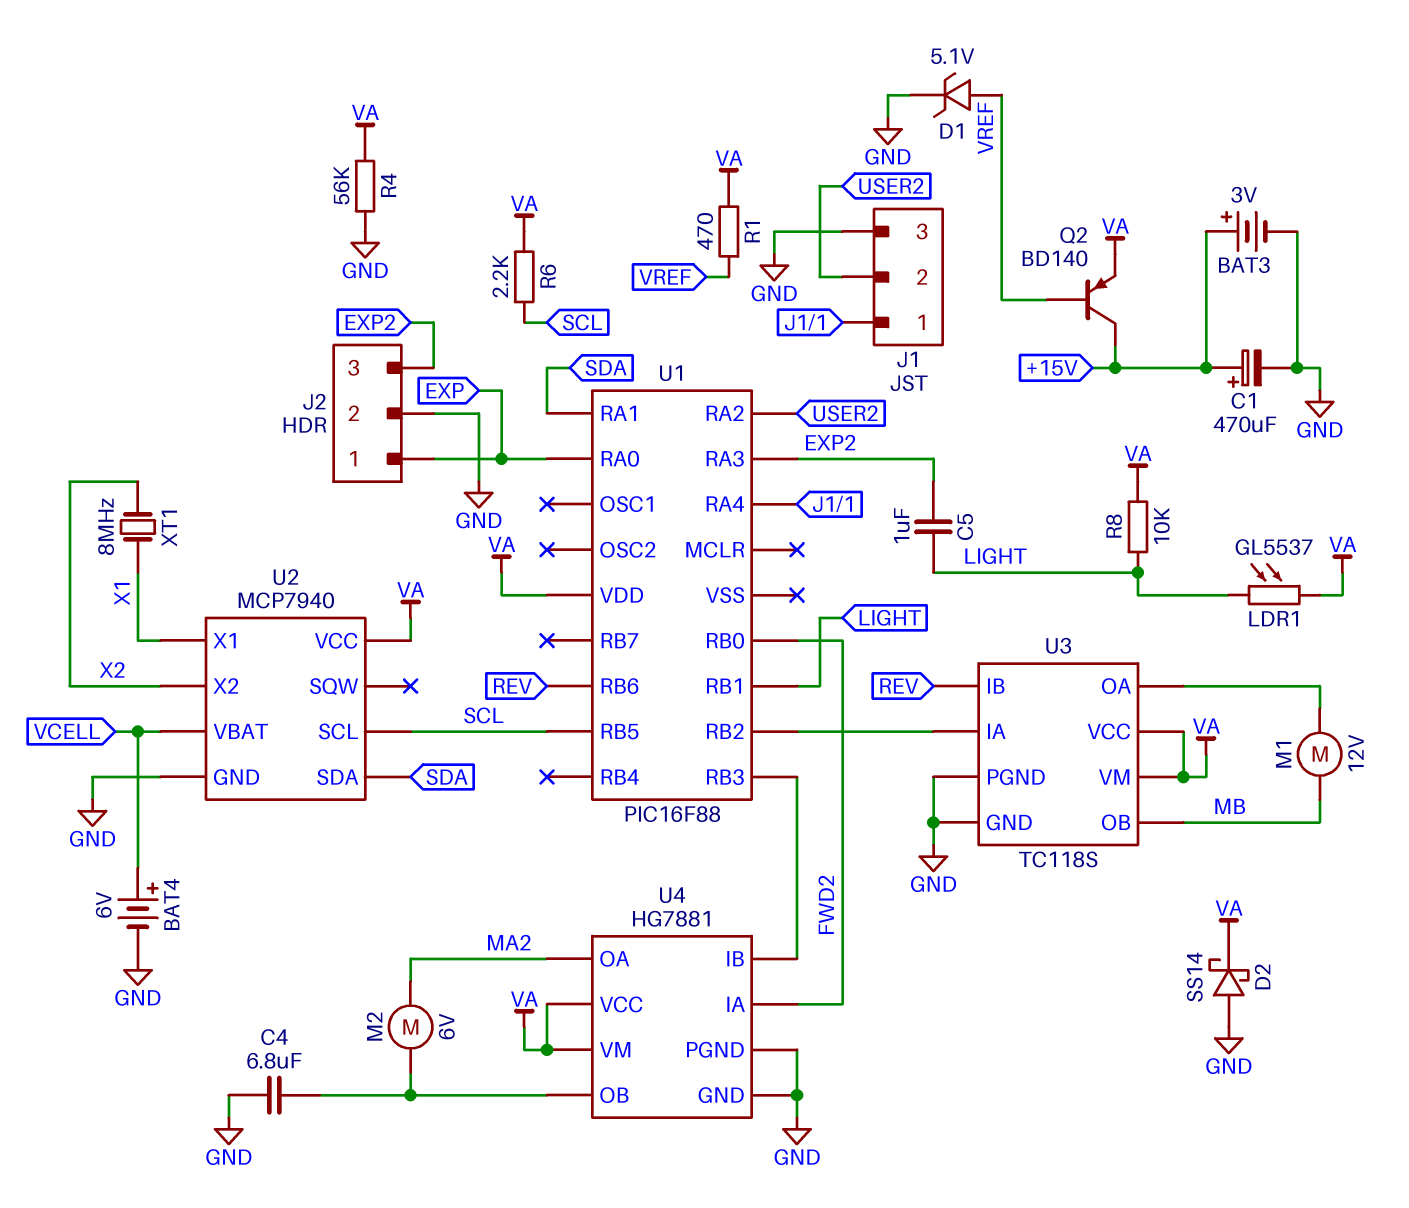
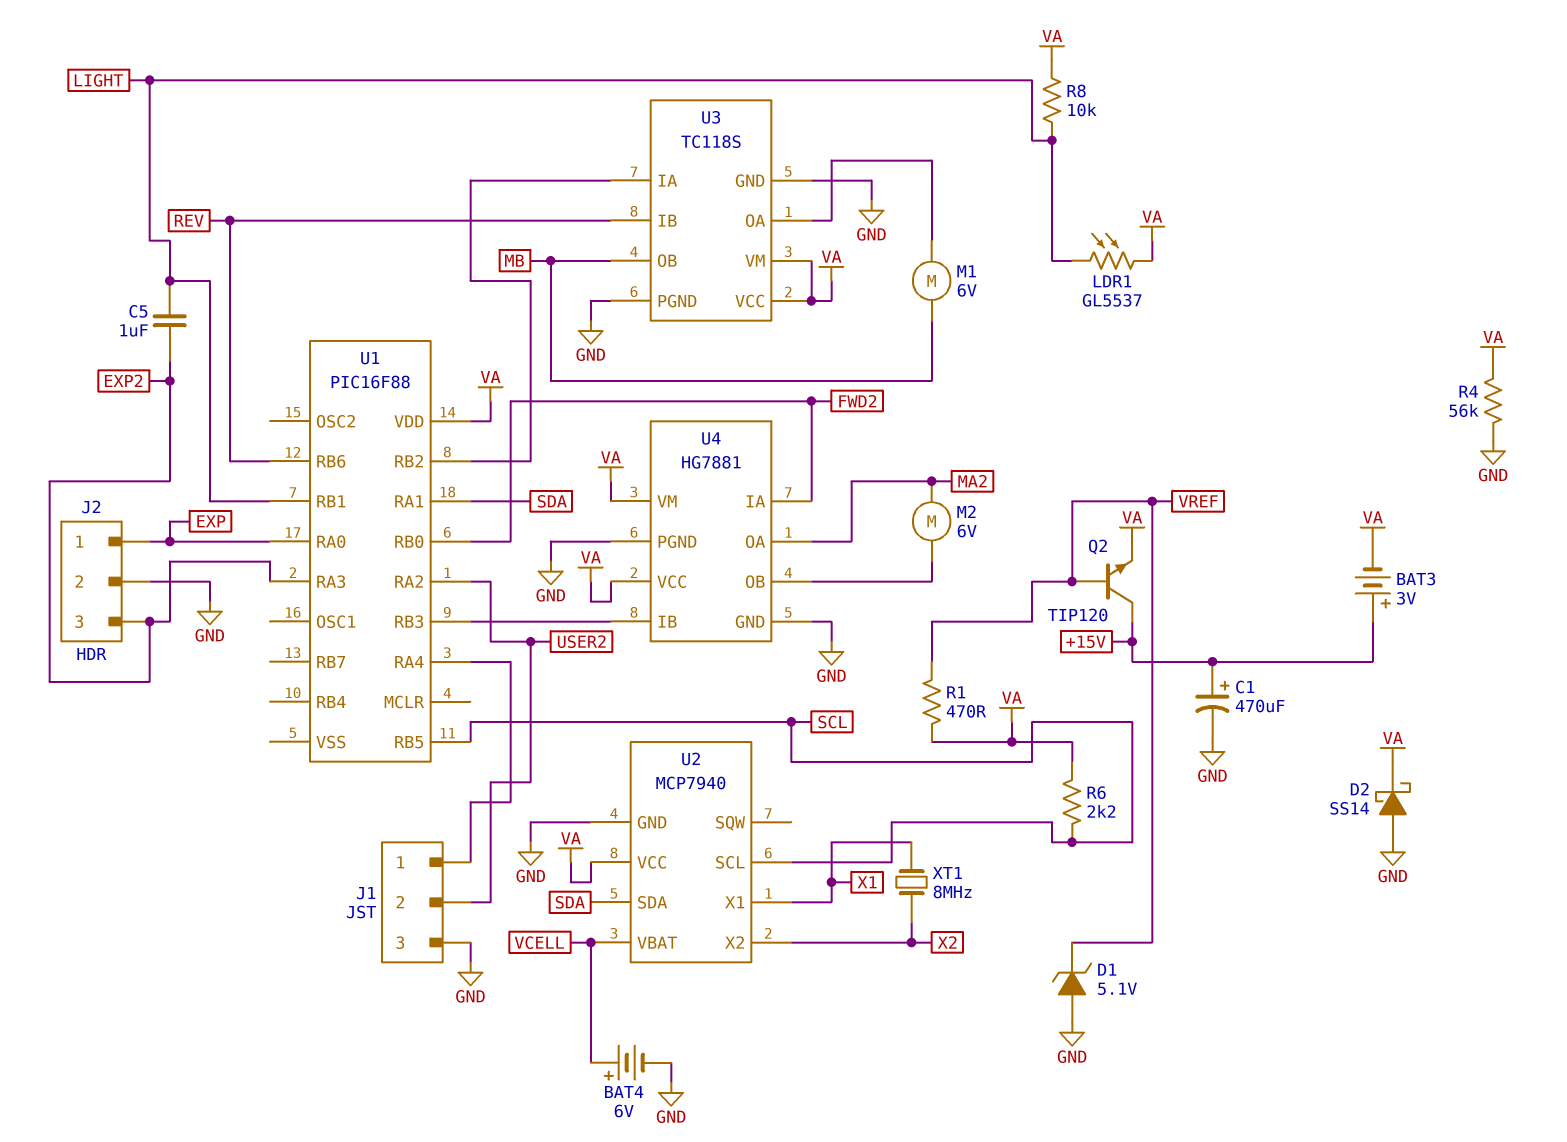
BAT3: 3V (plus +15V, minus GND) -> 3V (plus +15V, minus VA)
C4: 6.8uF (GND, U4/OB) -> none
D1: zener 5.1V (A VREF, K GND) -> zener 5.1V (A GND, K VREF)
M1: motor 12V (MB, U3/OA) -> motor 6V (MB, U3/OA)
Q2: PNP BD140 (B VREF, C +15V, E VA) -> NPN TIP120 (B VREF, C +15V, E VA)

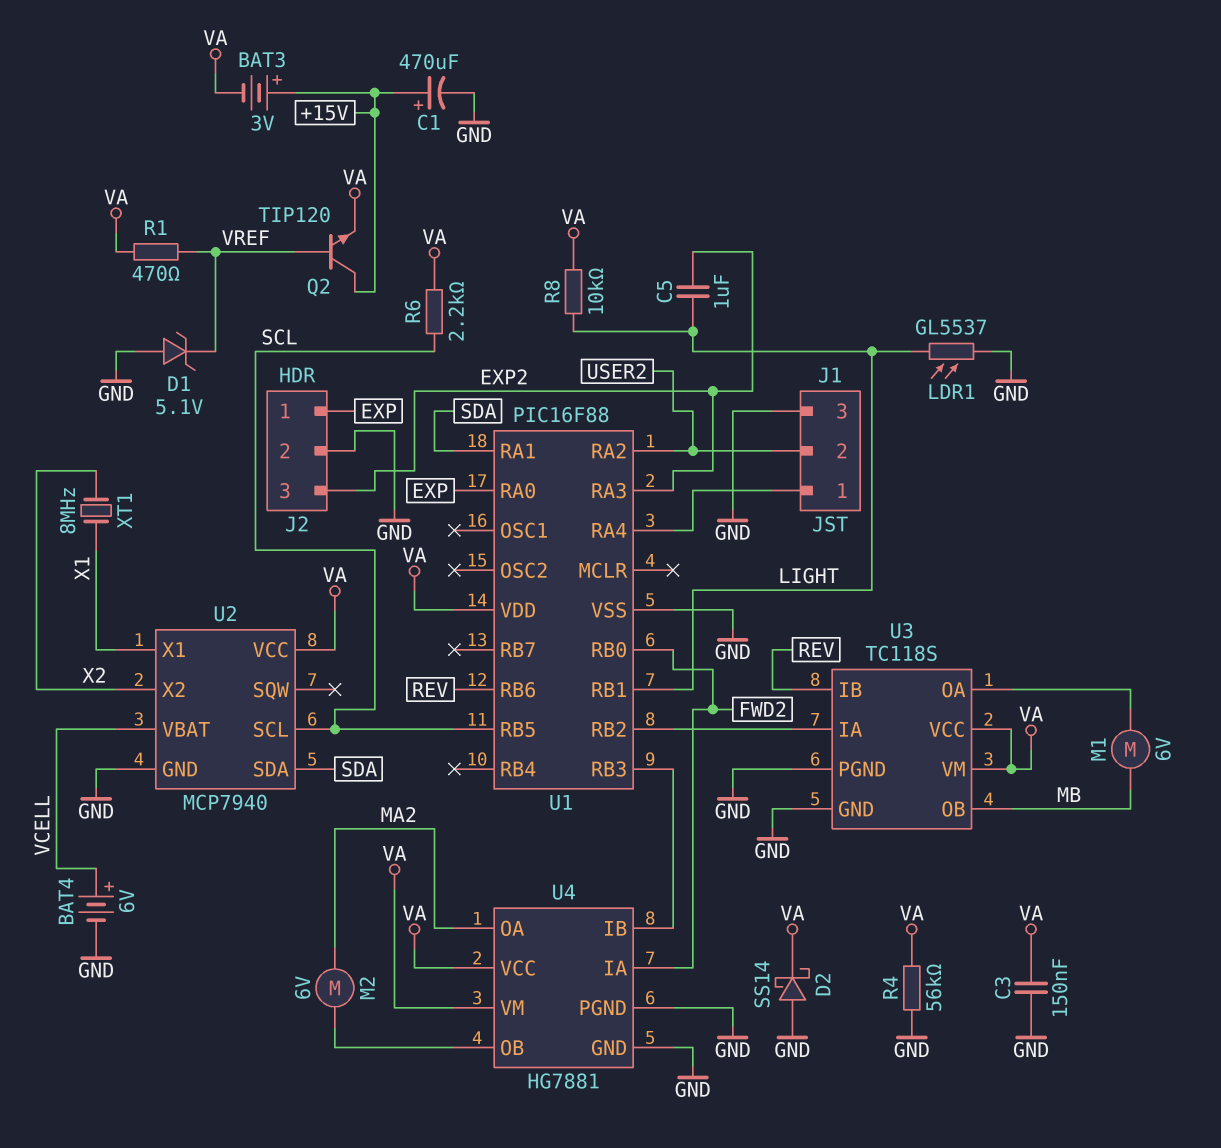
C3: none -> 150nF (GND, VA)
LDR1: GL5537 (LIGHT, VA) -> GL5537 (GND, LIGHT)
U1 pin VSS: none -> GND

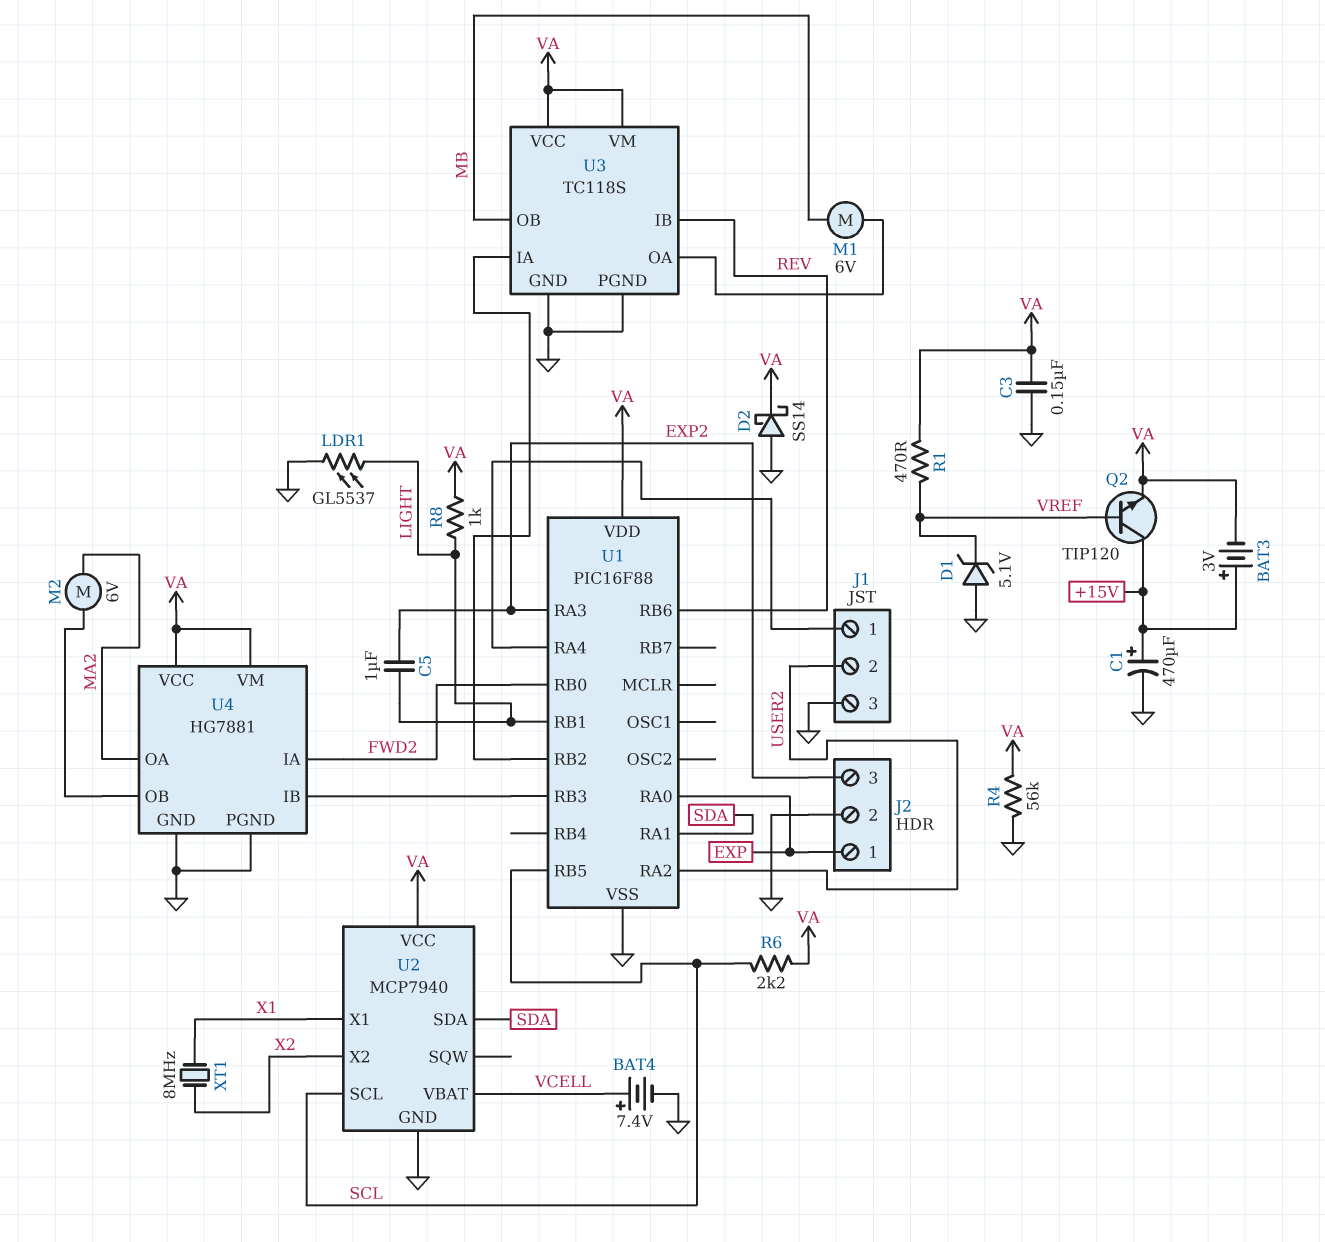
BAT4: 6V (plus VCELL, minus GND) -> 7.4V (plus VCELL, minus GND)
R8: 10k (LIGHT, VA) -> 1k (LIGHT, VA)

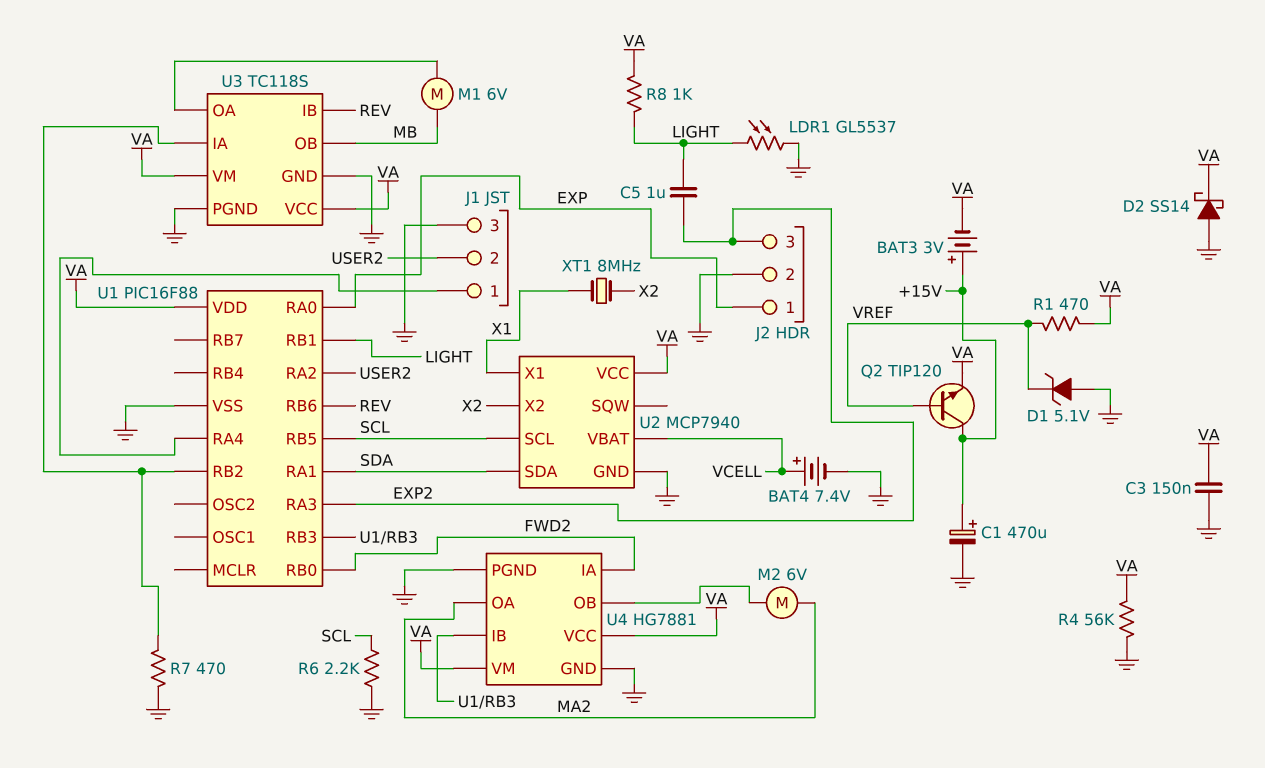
R6: 2.2k (SCL, VA) -> 2.2k (GND, SCL)
R7: none -> 470 (GND, U1/RB2)

